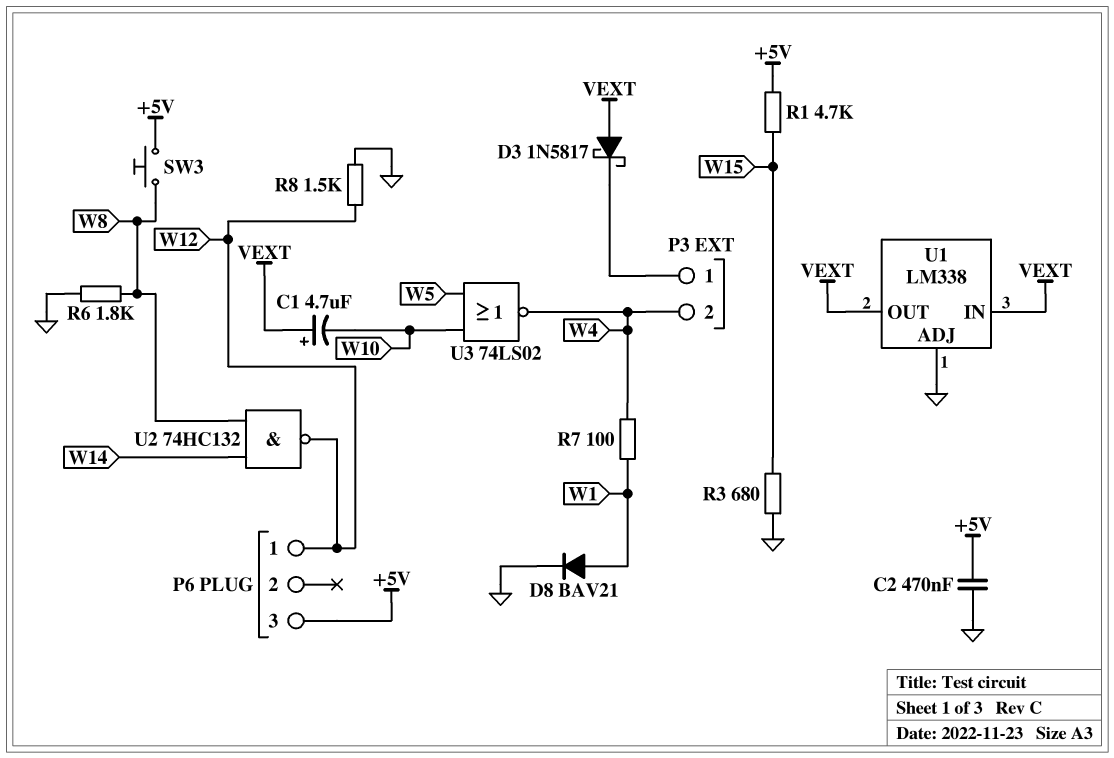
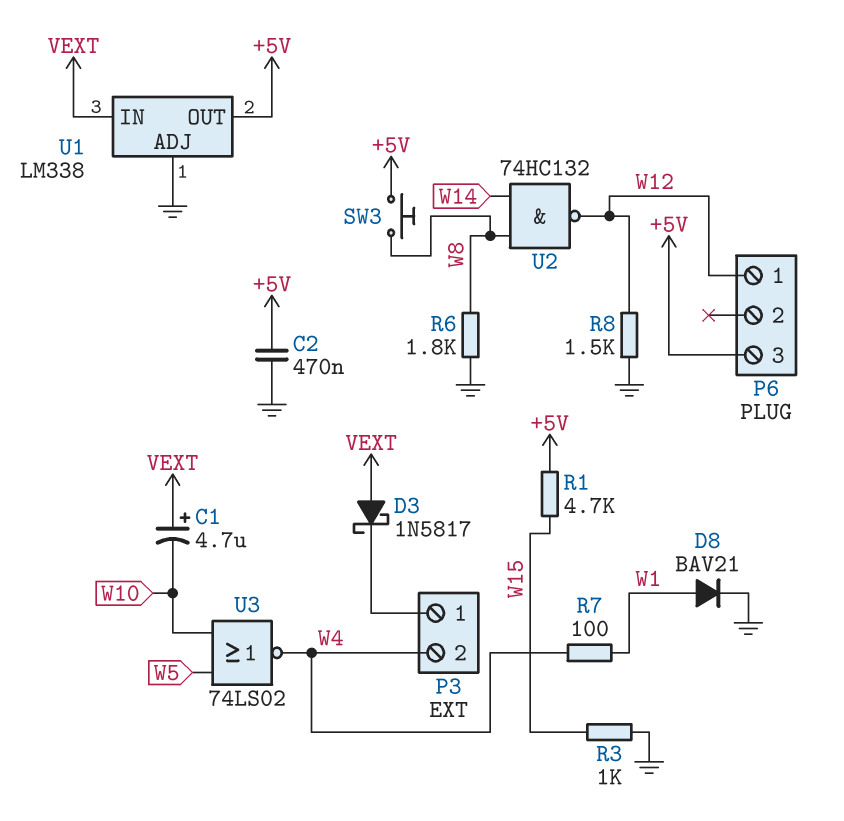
R3: 680 (GND, W15) -> 1k (GND, W15)
U1 pin OUT: VEXT -> +5V

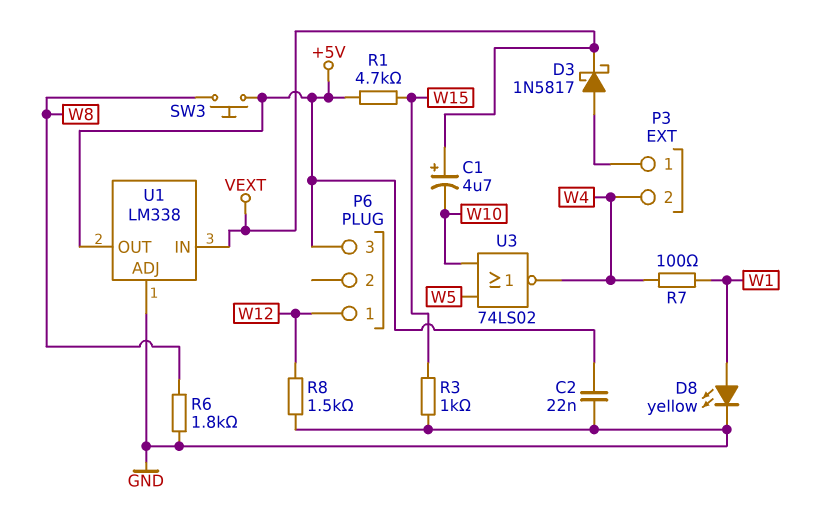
C2: 470nF (+5V, GND) -> 22nF (+5V, GND)
D3: schottky 1N5817 (A VEXT, K P3/1) -> schottky 1N5817 (A P3/1, K VEXT)
D8: diode BAV21 (A W1, K GND) -> LED yellow (A W1, K GND)
U2: NAND 74HC132 (in W8, in W14, out W12) -> none

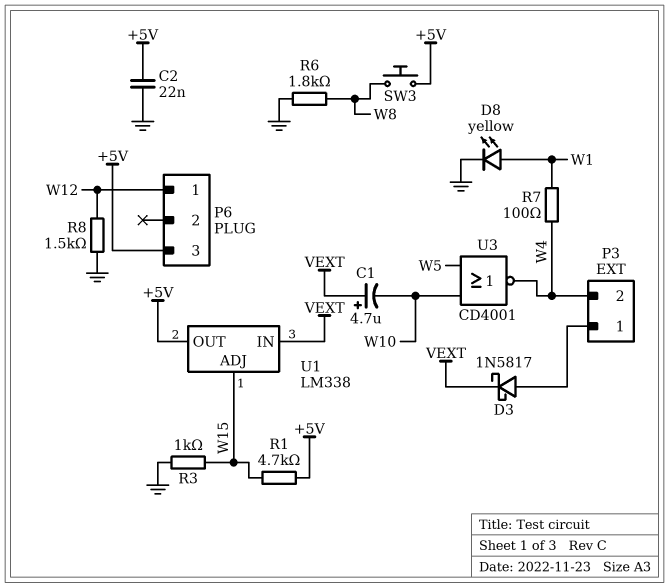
U1 pin ADJ: GND -> W15
U3: NOR 74LS02 (in W5, in W10, out W4) -> NOR CD4001 (in W5, in W10, out W4)

